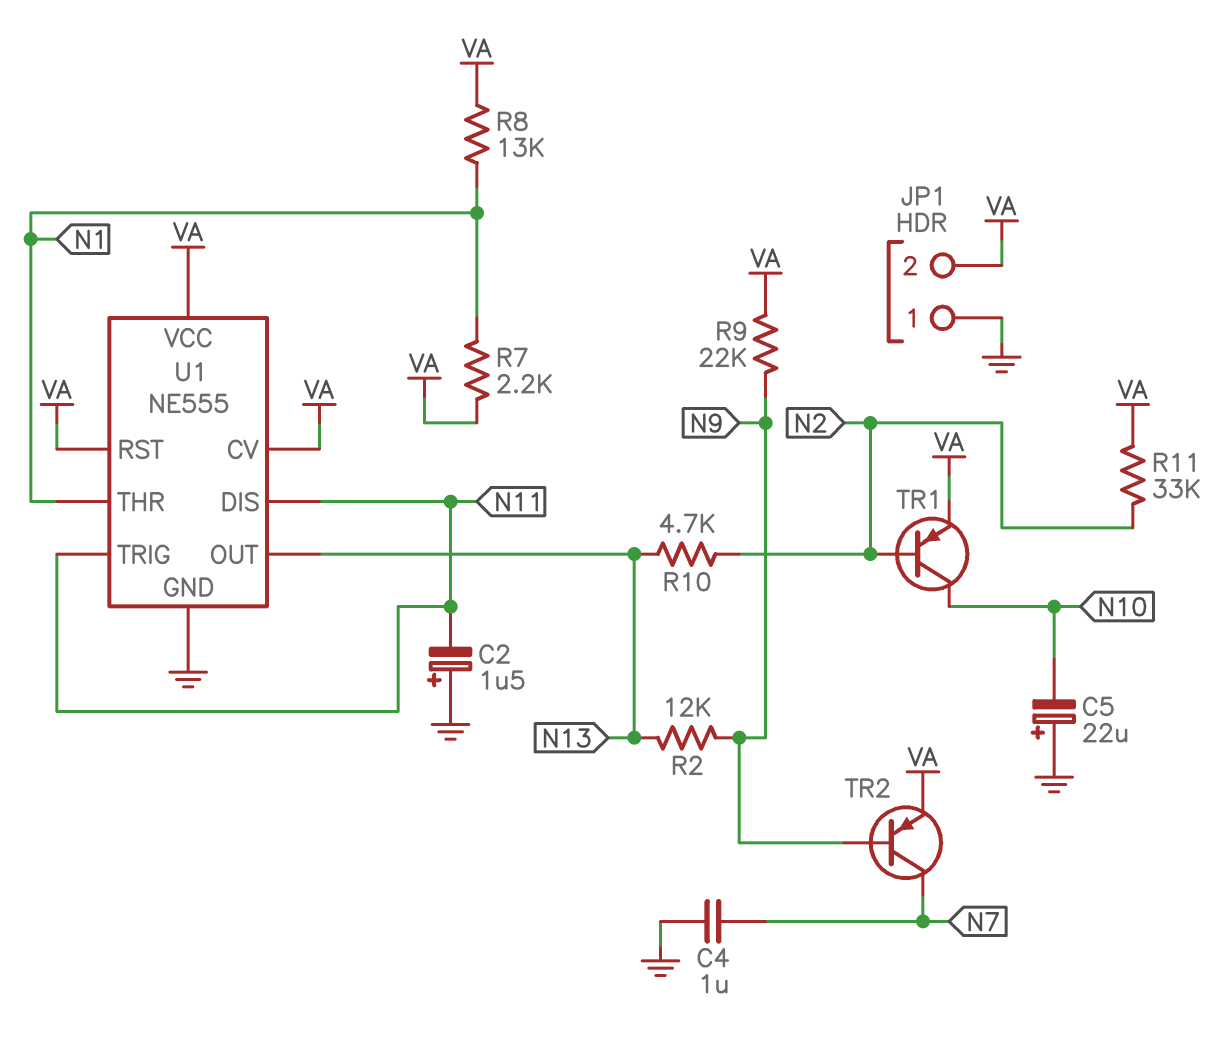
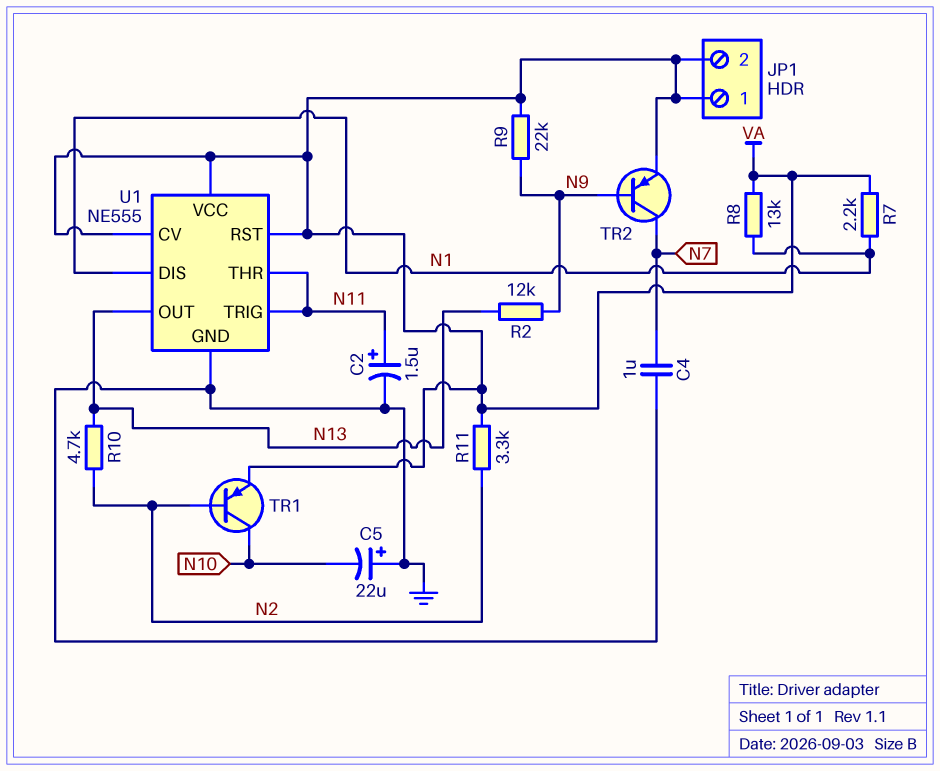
C2: 1.5uF (plus GND, minus N11) -> 1.5uF (plus N11, minus GND)
JP1 pin 1: GND -> VA
R11: 33k (N2, VA) -> 3.3k (N2, VA)
U1 pin DIS: N11 -> N1
U1 pin THR: N1 -> N11

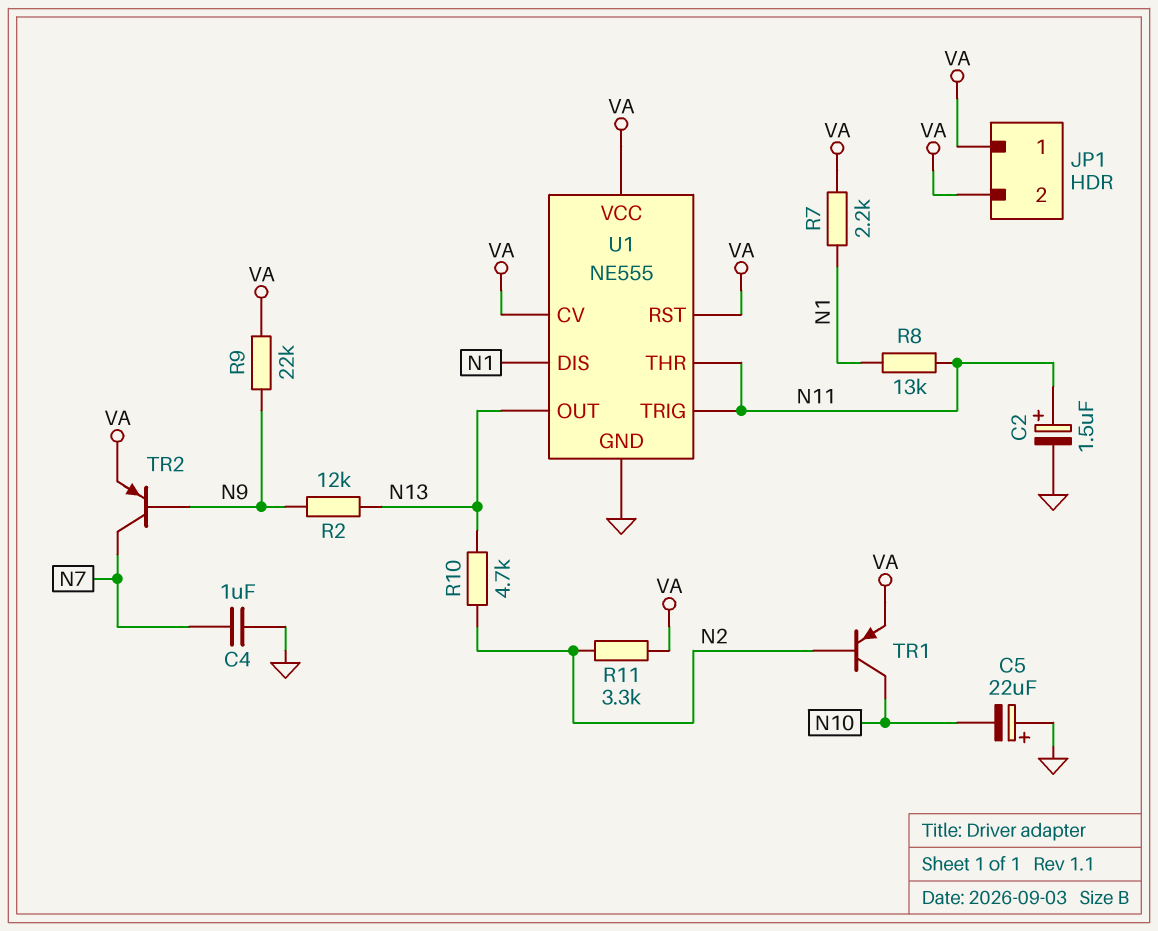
R8: 13k (N1, VA) -> 13k (N1, N11)

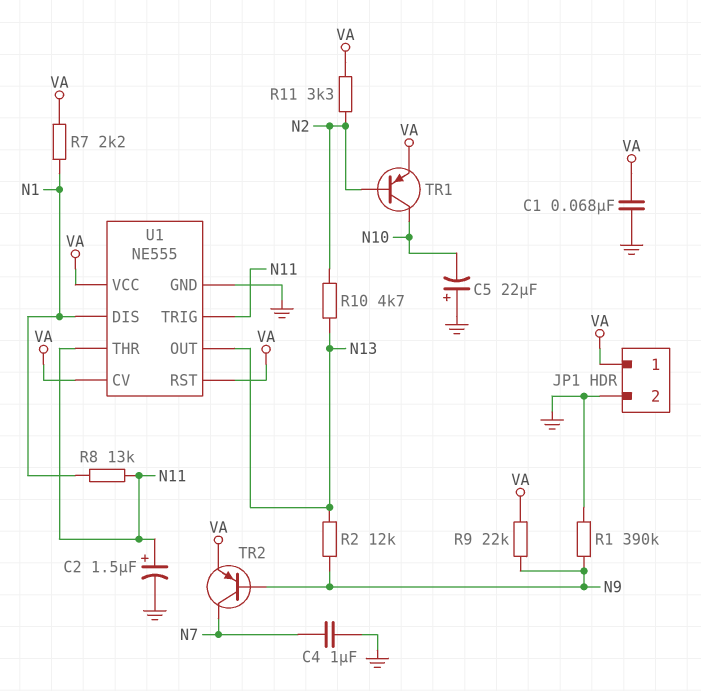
C1: none -> 68nF (GND, VA)
JP1 pin 2: VA -> GND
R1: none -> 390k (GND, N9)

